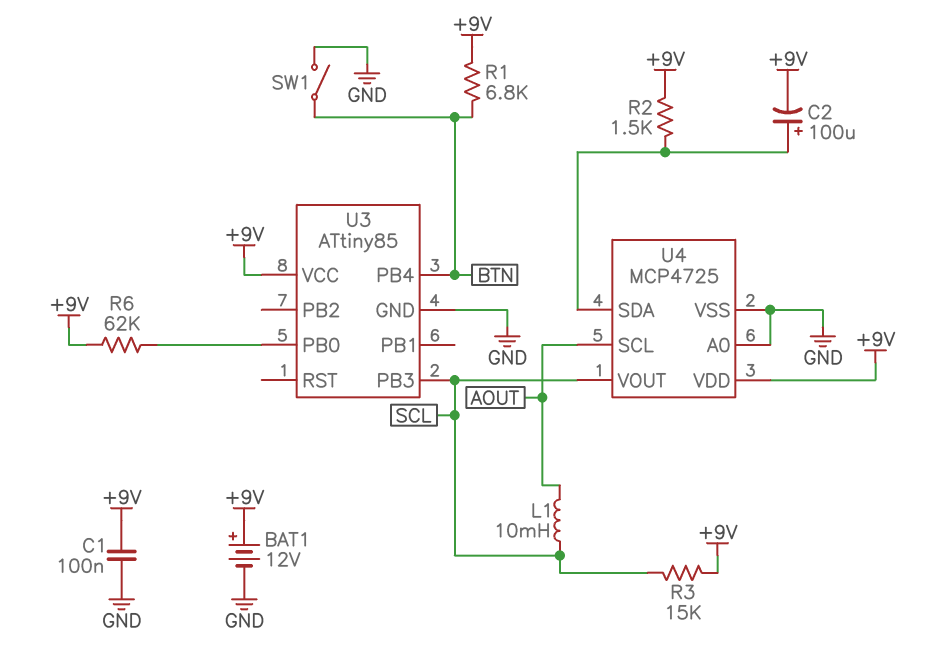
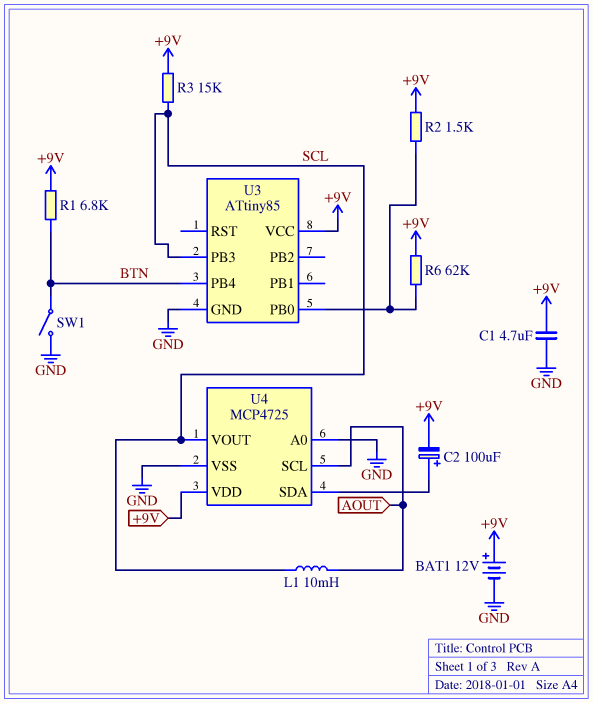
C1: 100nF (+9V, GND) -> 4.7uF (+9V, GND)
R2: 1.5k (+9V, U4/SDA) -> 1.5k (+9V, U3/PB0)

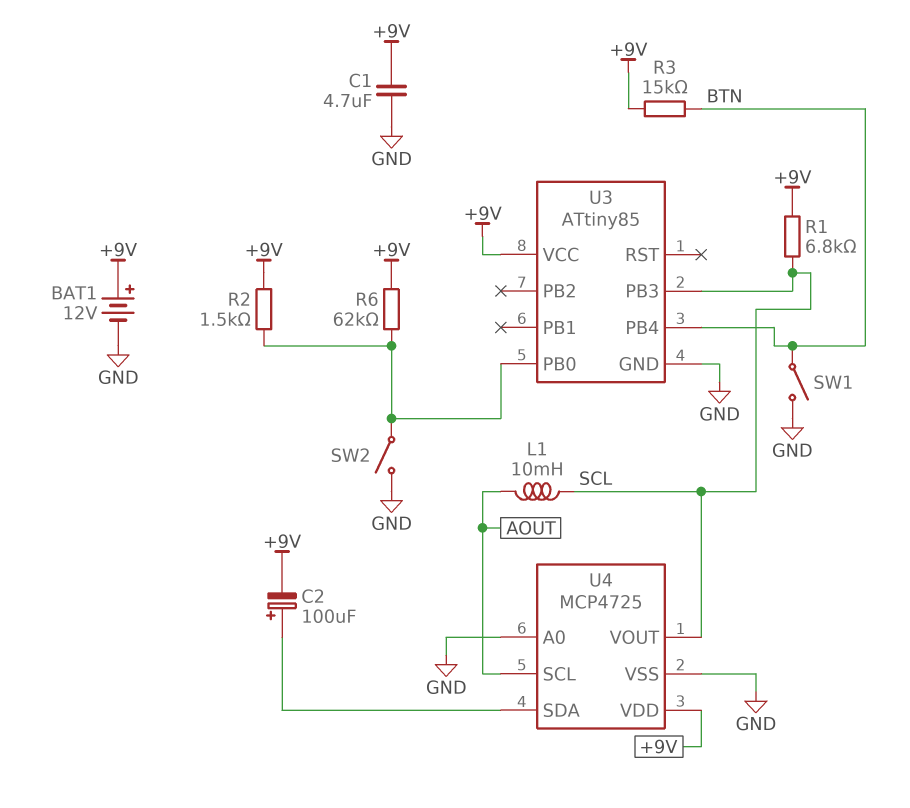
R1: 6.8k (+9V, BTN) -> 6.8k (+9V, SCL)
R3: 15k (+9V, SCL) -> 15k (+9V, BTN)
SW2: none -> switch (GND, U3/PB0)

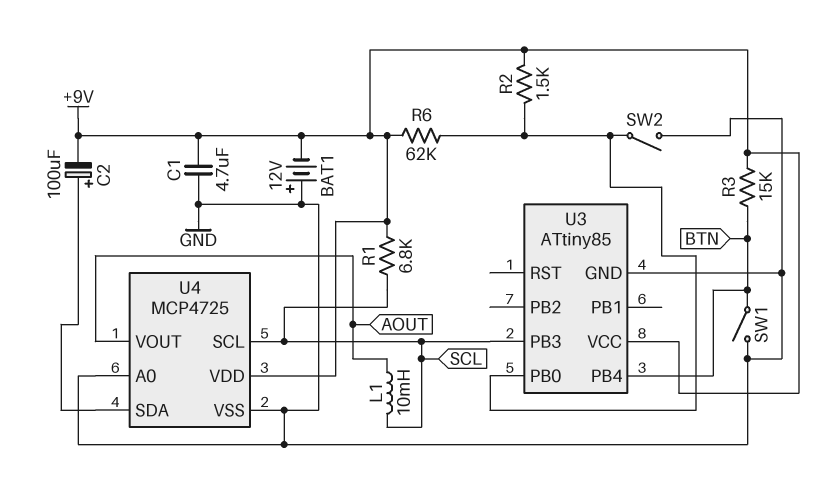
BAT1: 12V (plus +9V, minus GND) -> 12V (plus GND, minus +9V)
U4 pin SCL: AOUT -> SCL
U4 pin VOUT: SCL -> AOUT

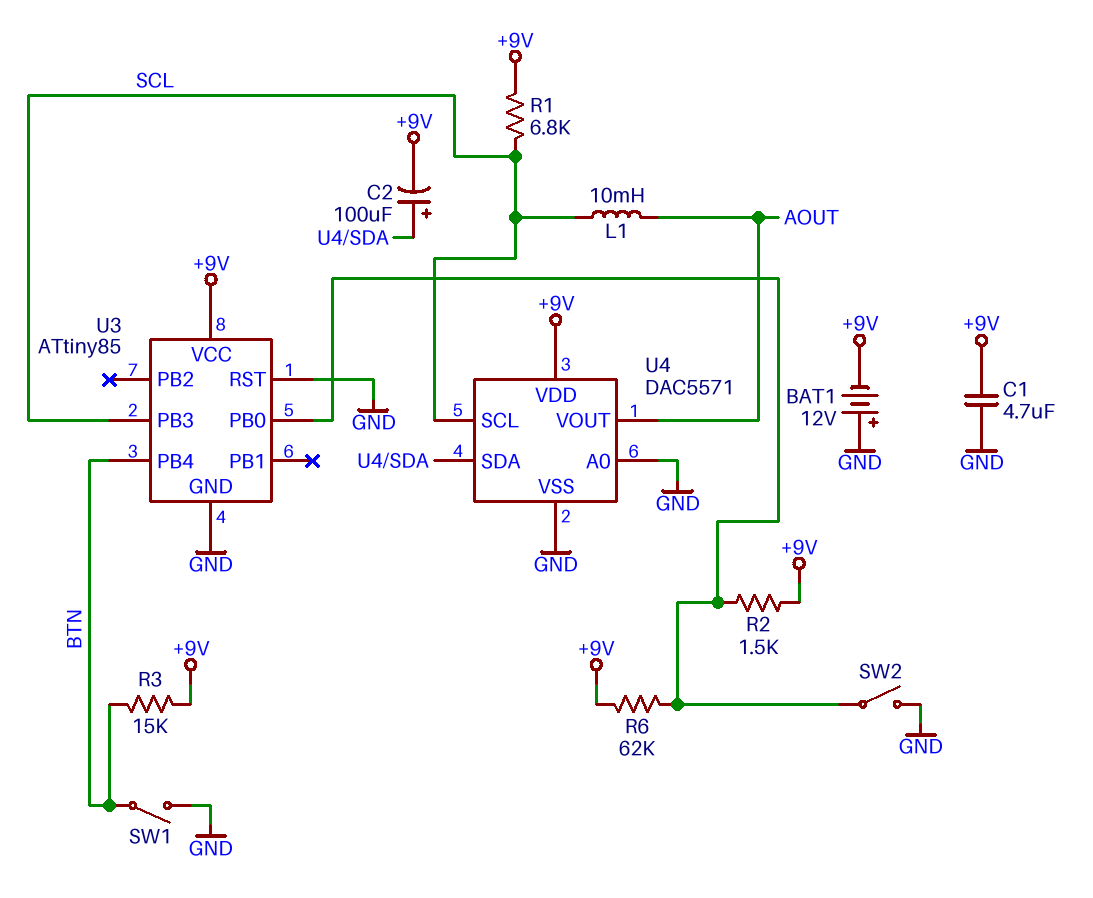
U3 pin RST: none -> GND
U4: MCP4725 -> DAC5571

